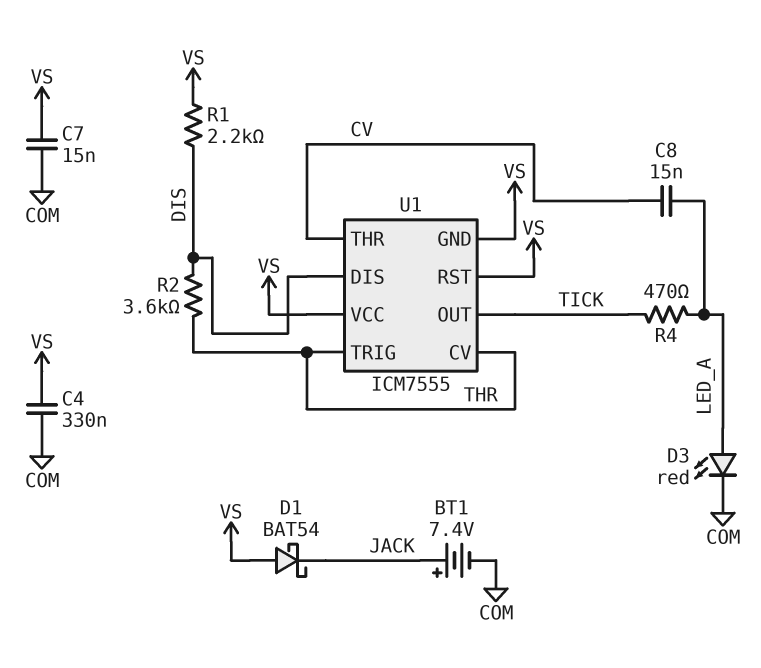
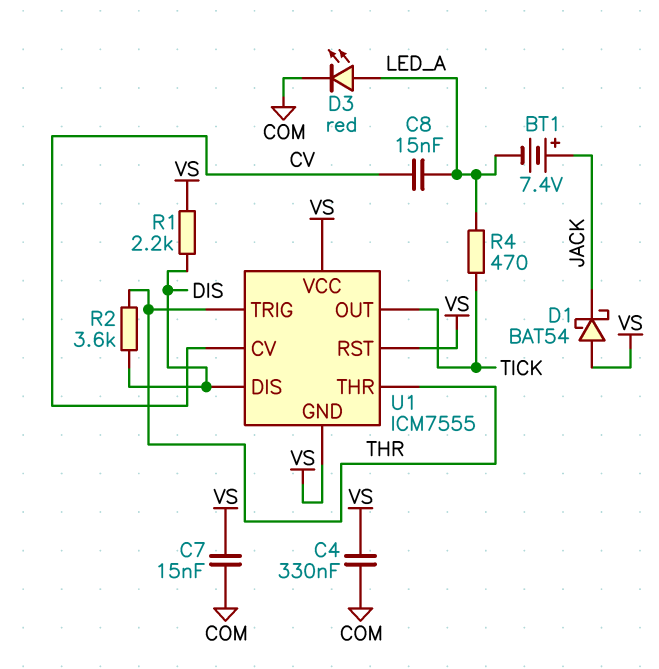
BT1: 7.4V (plus JACK, minus COM) -> 7.4V (plus JACK, minus LED_A)
U1 pin CV: THR -> CV
U1 pin THR: CV -> THR

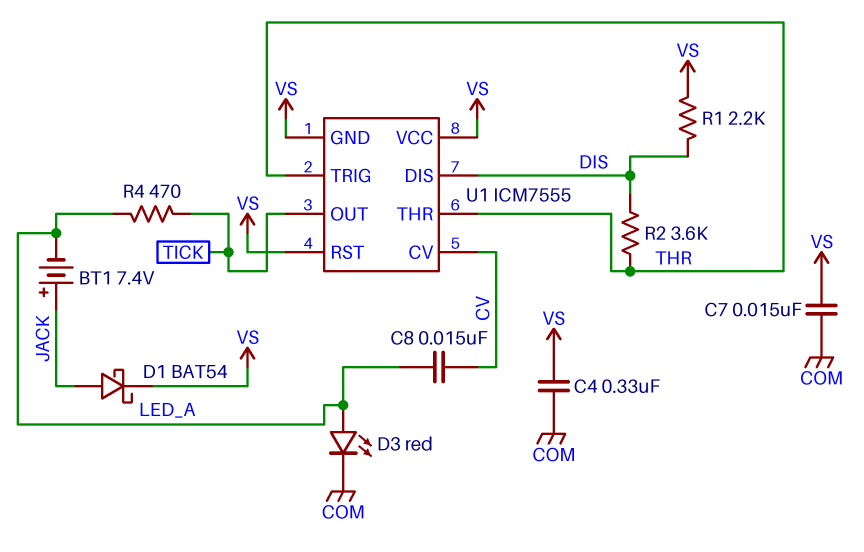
D1: schottky BAT54 (A VS, K JACK) -> schottky BAT54 (A JACK, K VS)

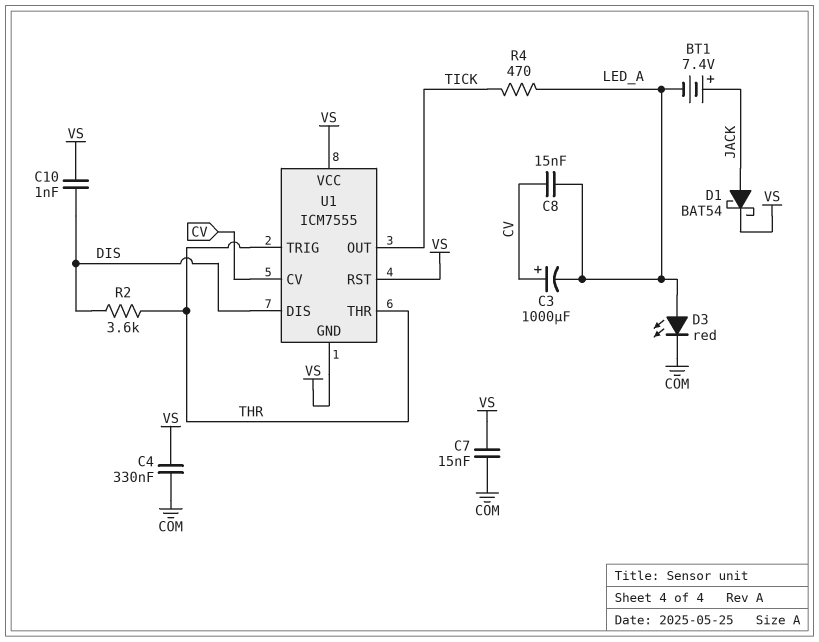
C3: none -> 1000uF (plus CV, minus LED_A)
C10: none -> 1nF (DIS, VS)
R1: 2.2k (DIS, VS) -> none

